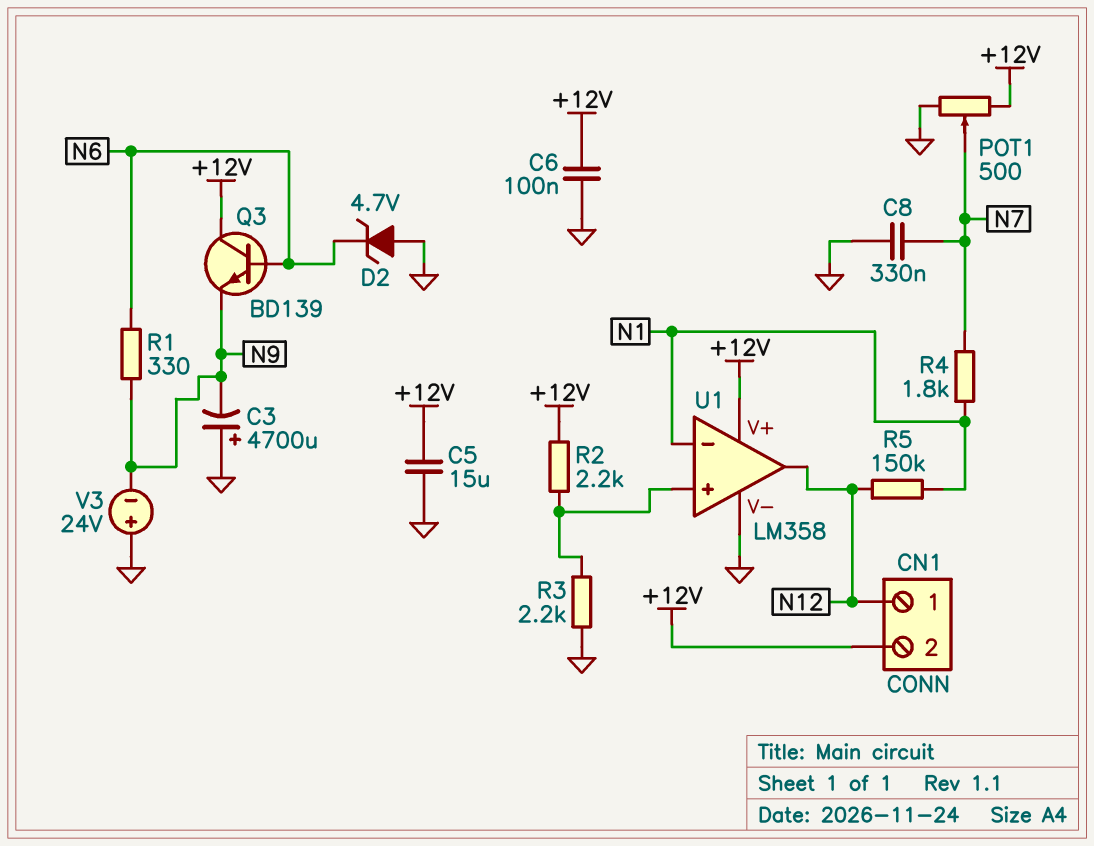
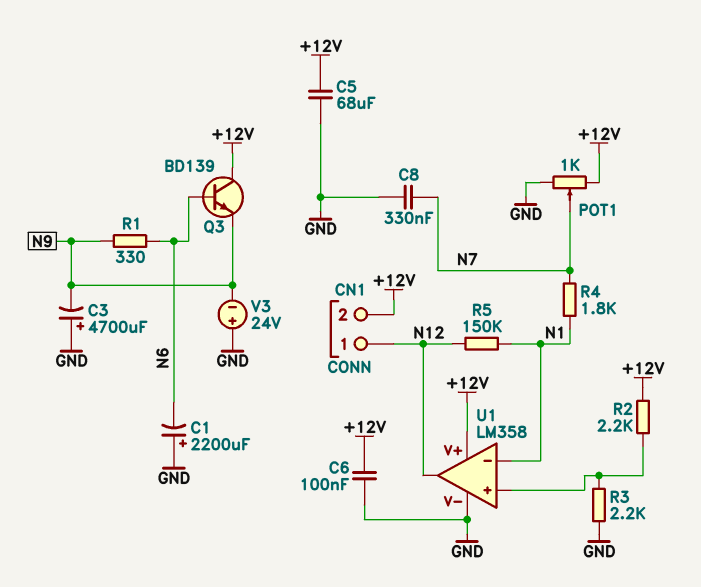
C1: none -> 2200uF (plus GND, minus N6)
C5: 15uF (+12V, GND) -> 68uF (+12V, GND)
D2: zener 4.7V (A GND, K N6) -> none
POT1: 500 (+12V, GND, wiper N7) -> 1k (+12V, GND, wiper N7)

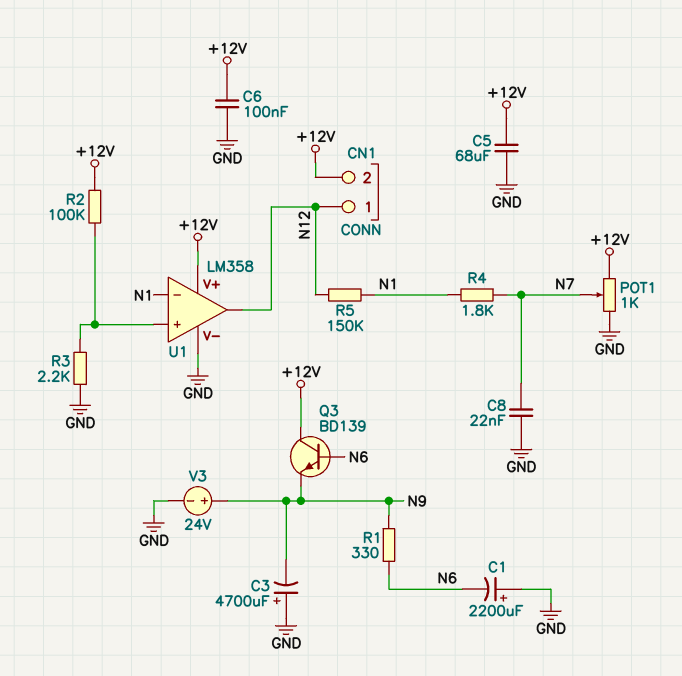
C8: 330nF (GND, N7) -> 22nF (GND, N7)
R2: 2.2k (+12V, U1/in+) -> 100k (+12V, U1/in+)
V3: 24V (plus GND, minus N9) -> 24V (plus N9, minus GND)

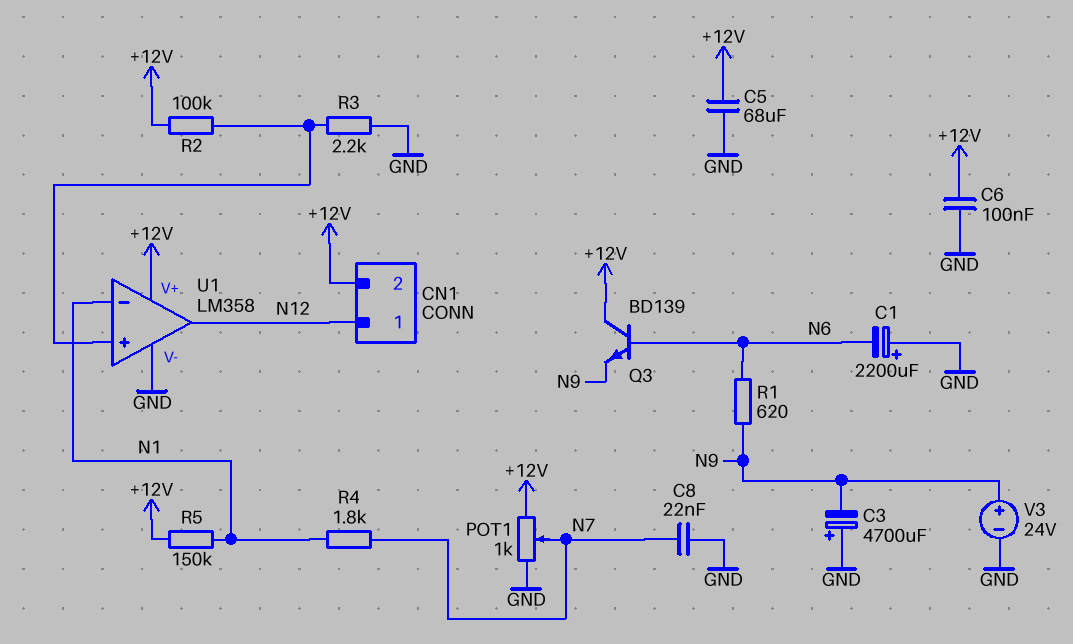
R1: 330 (N6, N9) -> 620 (N6, N9)
R5: 150k (N1, N12) -> 150k (+12V, N1)

